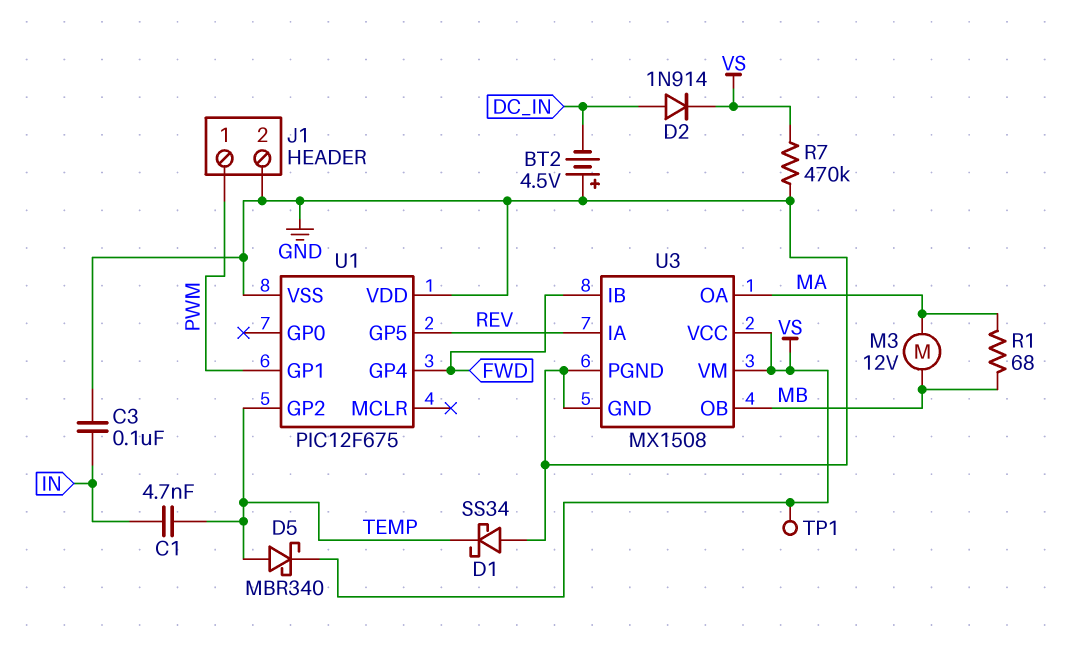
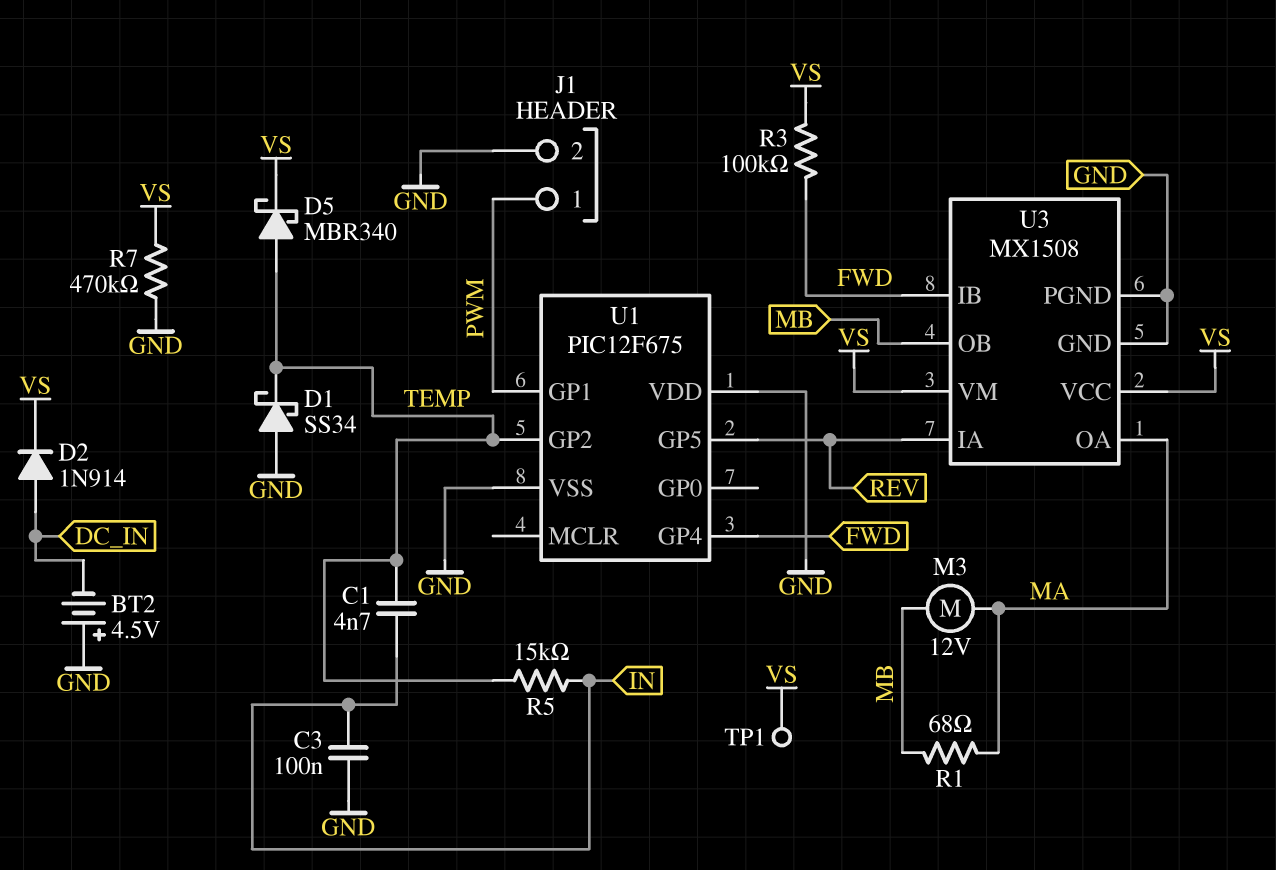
R3: none -> 100k (FWD, VS)
R5: none -> 15k (IN, TEMP)

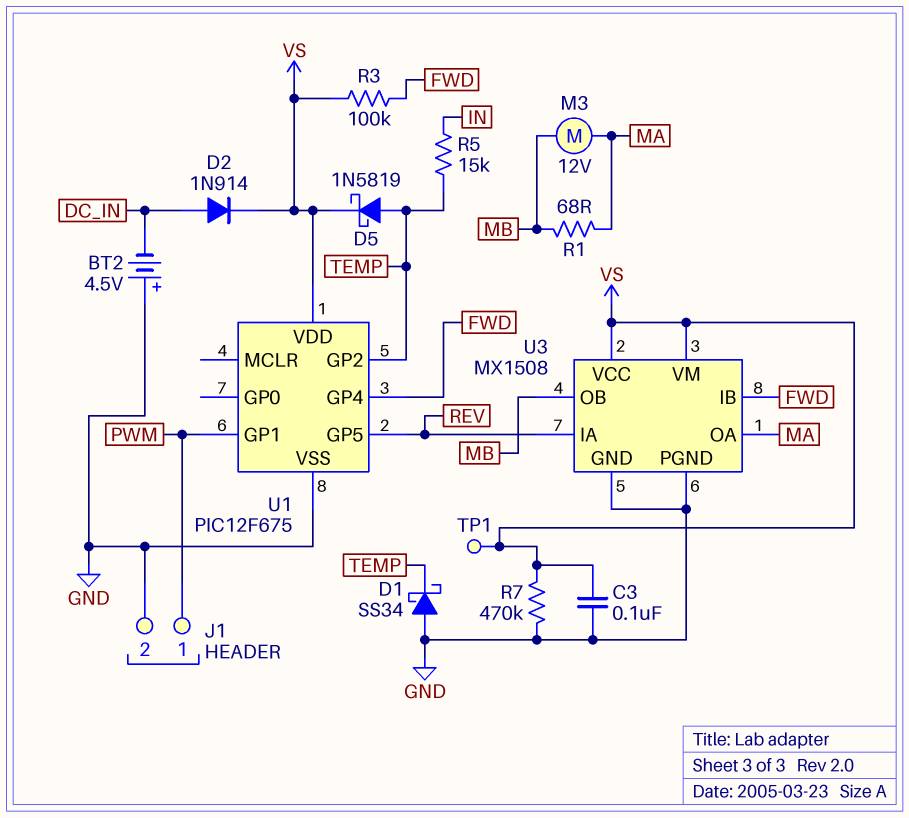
C1: 4.7nF (IN, TEMP) -> none
C3: 100nF (GND, IN) -> 100nF (GND, VS)
D5: schottky MBR340 (A TEMP, K VS) -> schottky 1N5819 (A TEMP, K VS)
U1 pin VDD: GND -> VS

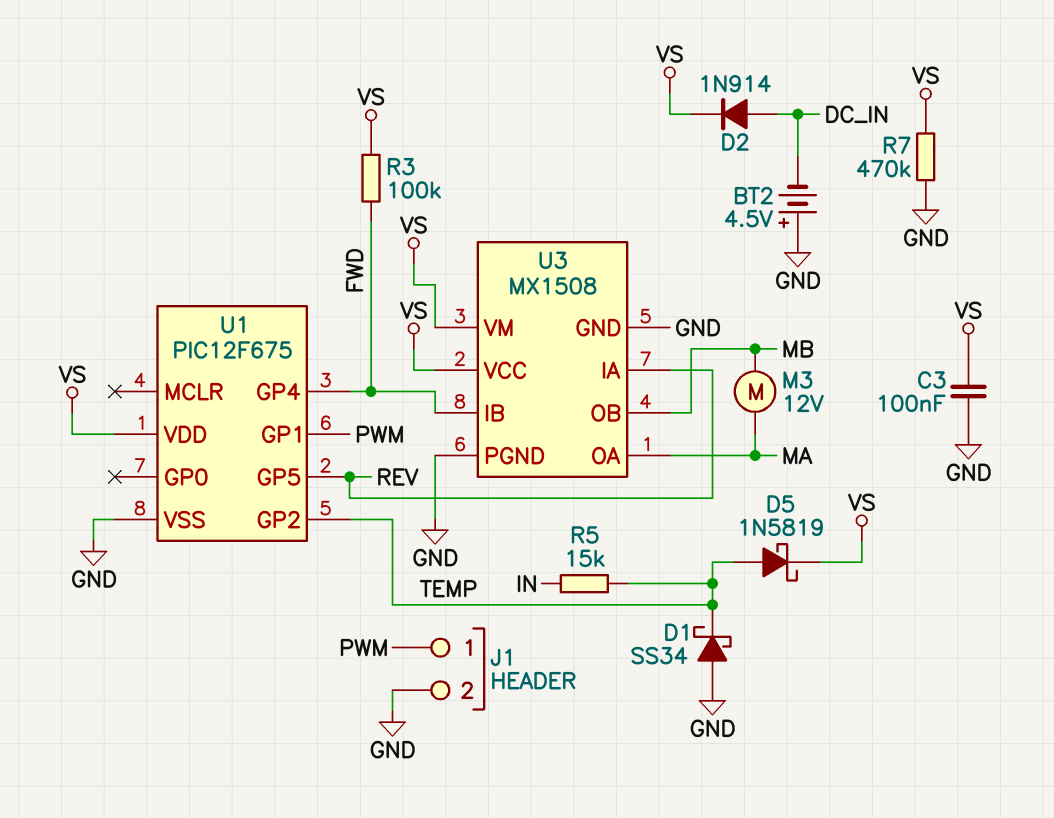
R1: 68 (MA, MB) -> none
TP1: test point (VS) -> none

